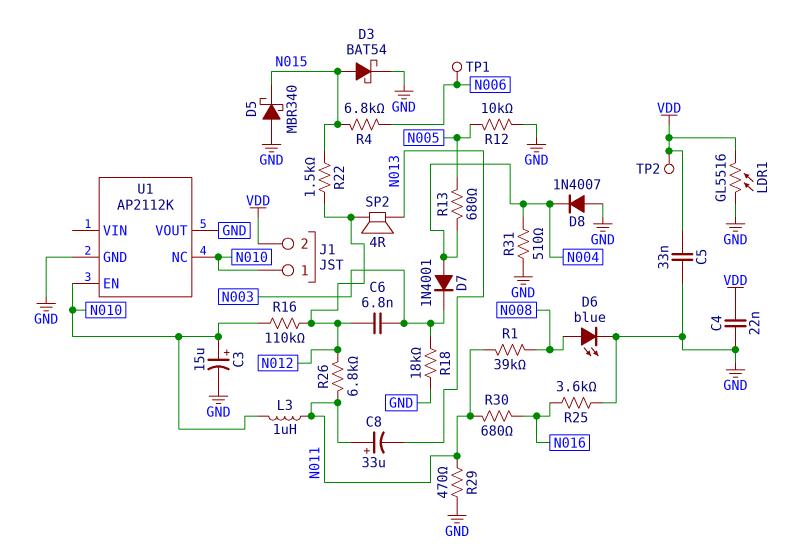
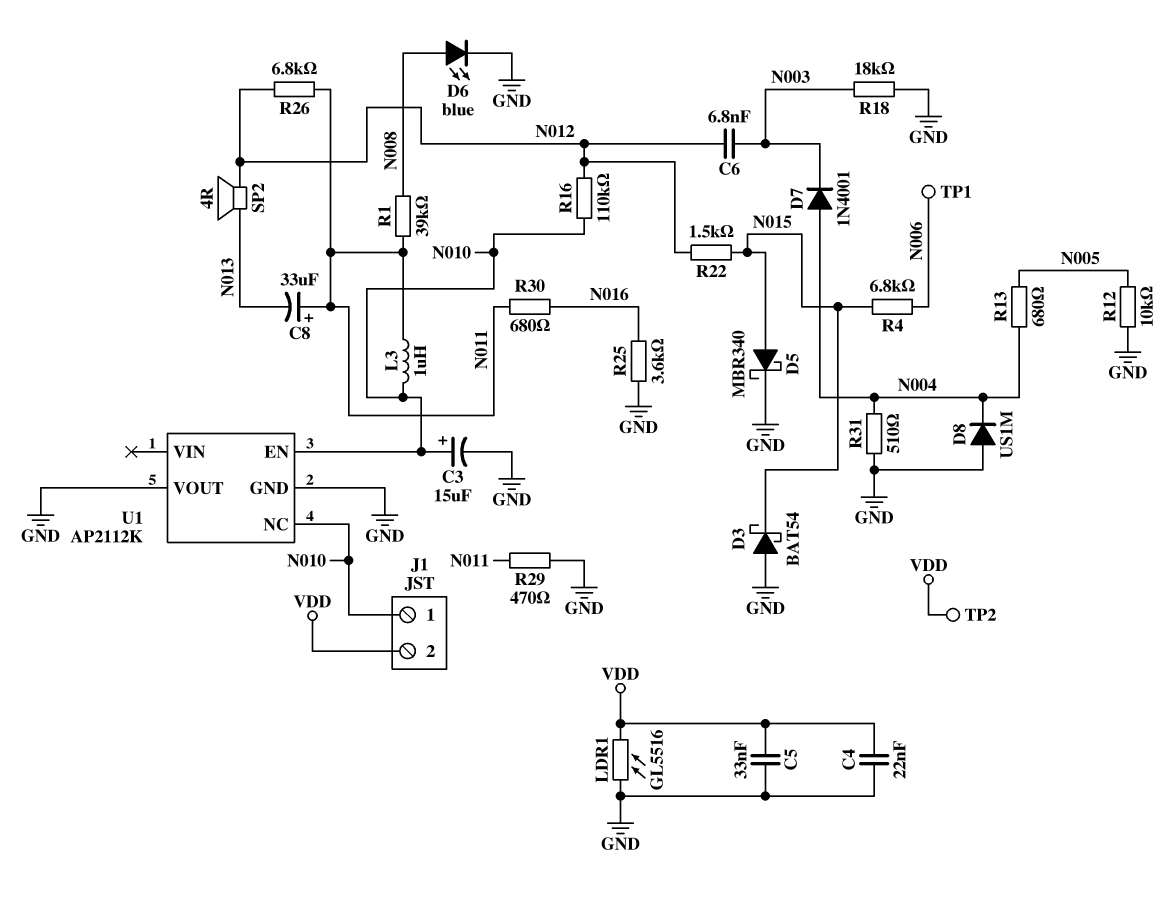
D3: schottky BAT54 (A N015, K GND) -> schottky BAT54 (A GND, K N015)
D5: schottky MBR340 (A GND, K N015) -> schottky MBR340 (A N015, K GND)
D8: diode 1N4007 (A GND, K N004) -> diode US1M (A GND, K N004)

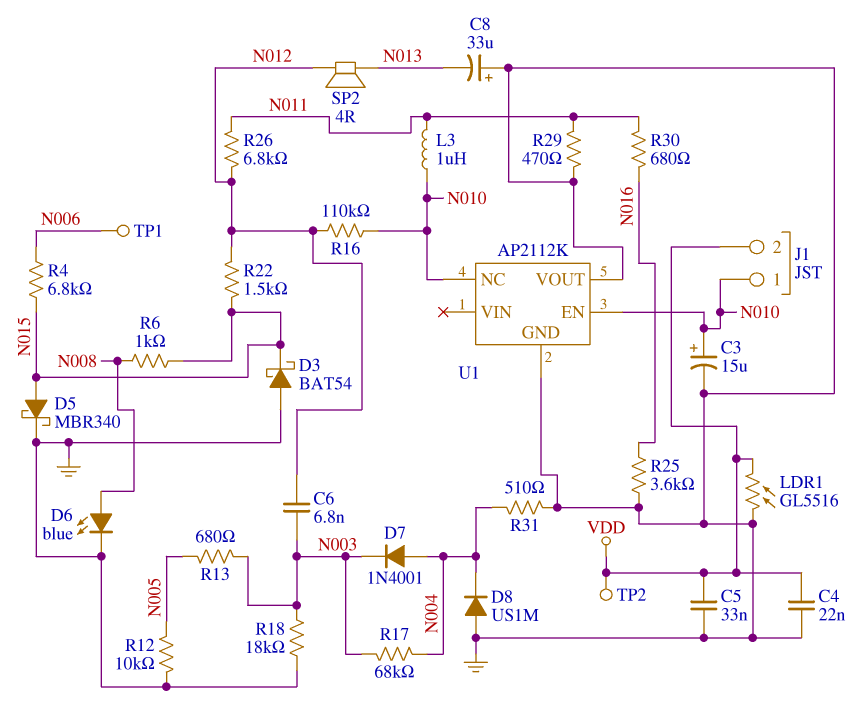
C8: 33uF (plus N011, minus N013) -> 33uF (plus GND, minus N013)
R1: 39k (N008, N011) -> none
R6: none -> 1k (N008, N015)
R13: 680 (N004, N005) -> 680 (N003, N005)
R17: none -> 68k (N003, N004)

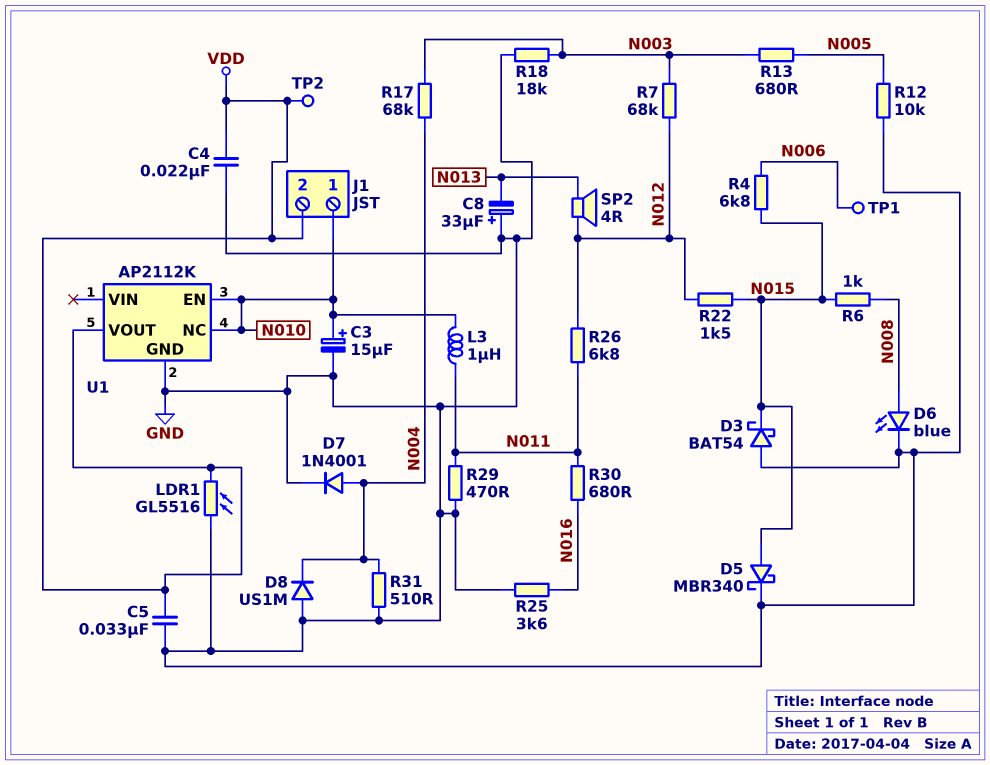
C6: 6.8nF (N003, N012) -> none
D7: diode 1N4001 (A N004, K N003) -> diode 1N4001 (A N004, K GND)
R7: none -> 68k (N003, N012)
R16: 110k (N010, N012) -> none
U1 pin VOUT: GND -> VDD

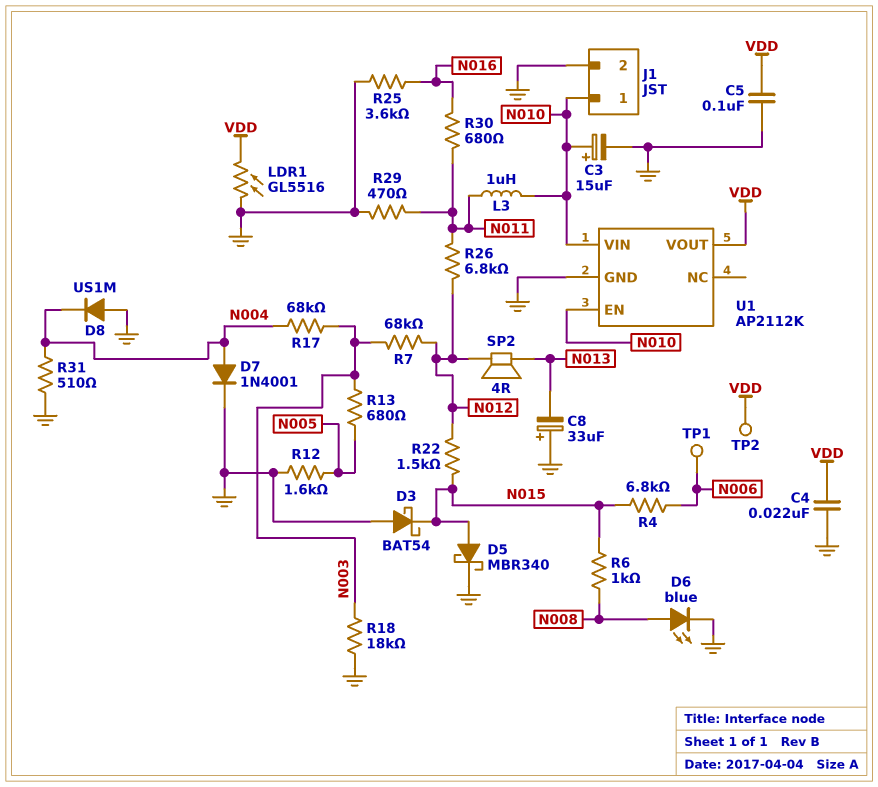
C5: 33nF (GND, VDD) -> 100nF (GND, VDD)
J1 pin 2: VDD -> GND
R12: 10k (GND, N005) -> 1.6k (GND, N005)
U1 pin NC: N010 -> none
U1 pin VIN: none -> N010

